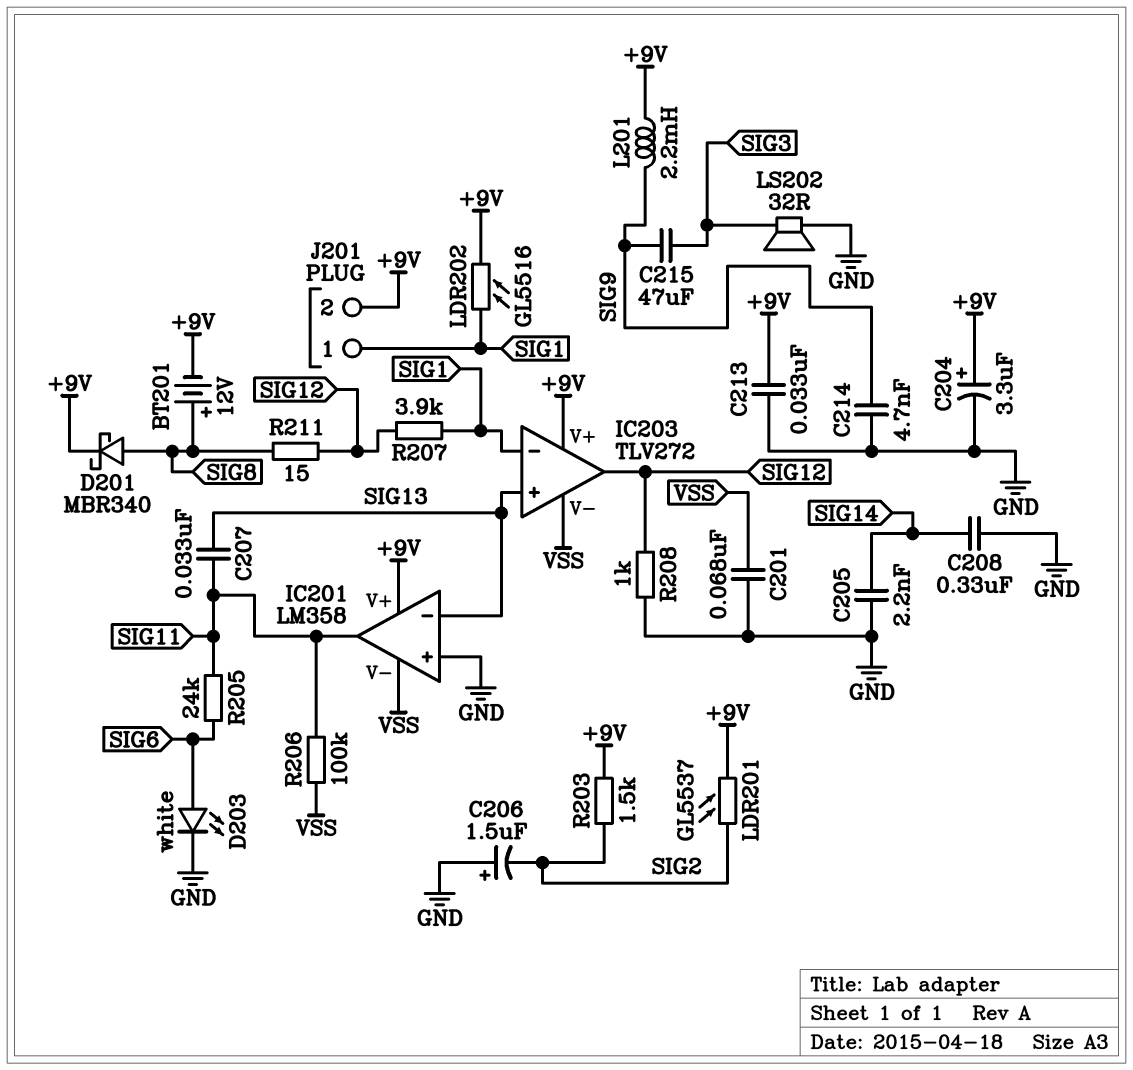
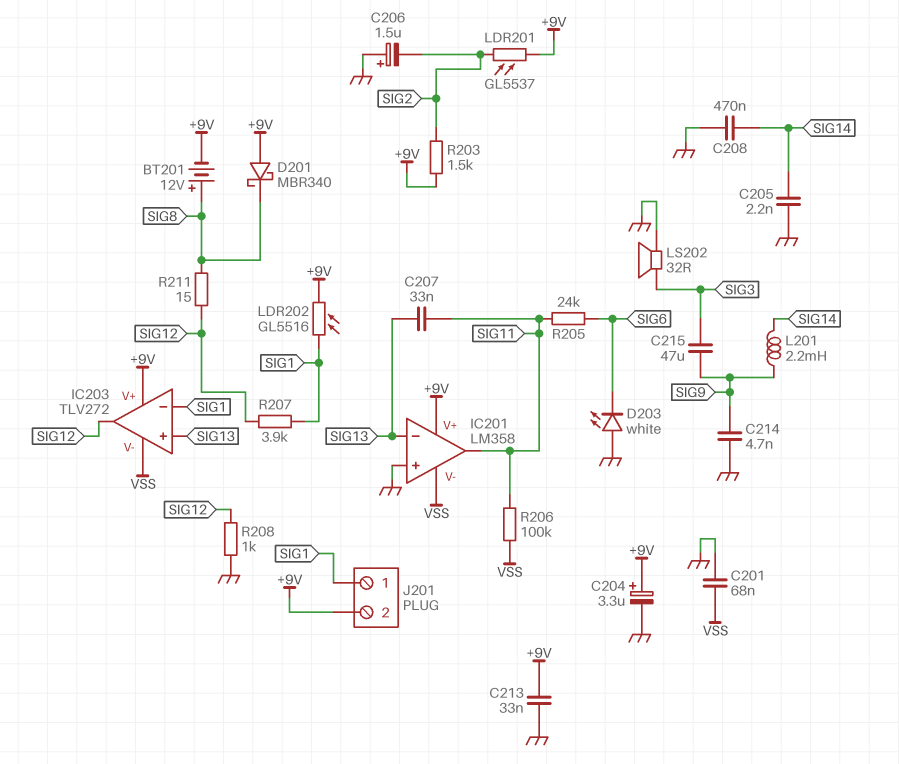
C208: 330nF (GND, SIG14) -> 470nF (GND, SIG14)
D201: schottky MBR340 (A SIG8, K +9V) -> schottky MBR340 (A +9V, K SIG8)
D203: LED white (A SIG6, K GND) -> LED white (A GND, K SIG6)
L201: 2.2mH (+9V, SIG9) -> 2.2mH (SIG9, SIG14)

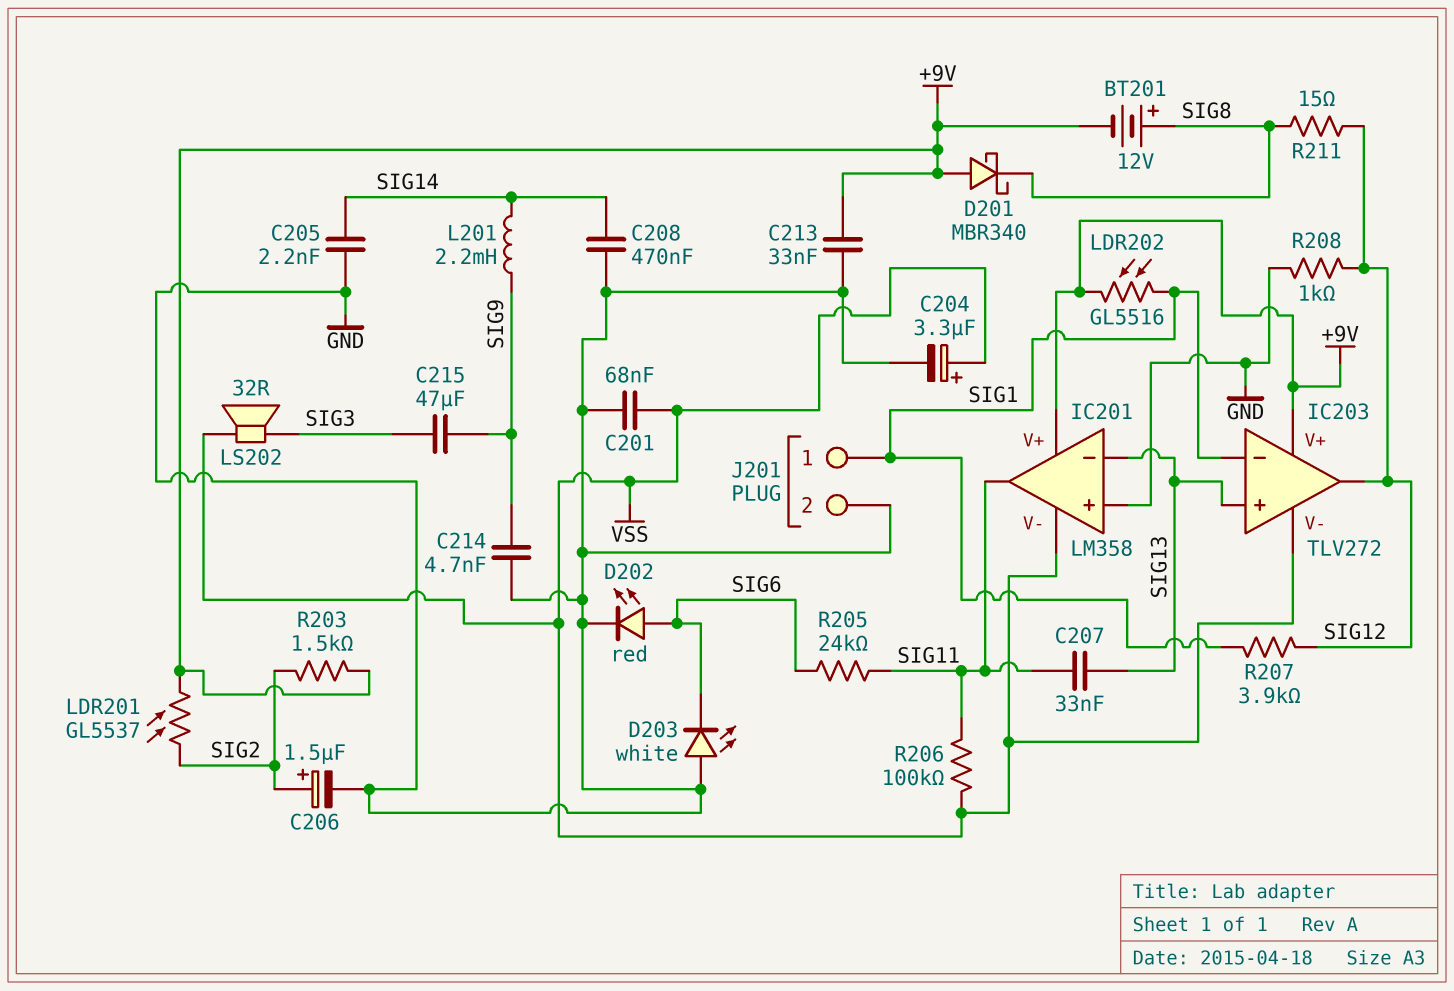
C204: 3.3uF (plus +9V, minus GND) -> 3.3uF (plus VSS, minus GND)
C206: 1.5uF (plus GND, minus SIG2) -> 1.5uF (plus SIG2, minus GND)
D202: none -> LED red (A SIG6, K GND)
J201 pin 2: +9V -> GND
LS202: speaker 32R (GND, SIG3) -> speaker 32R (SIG3, VSS)

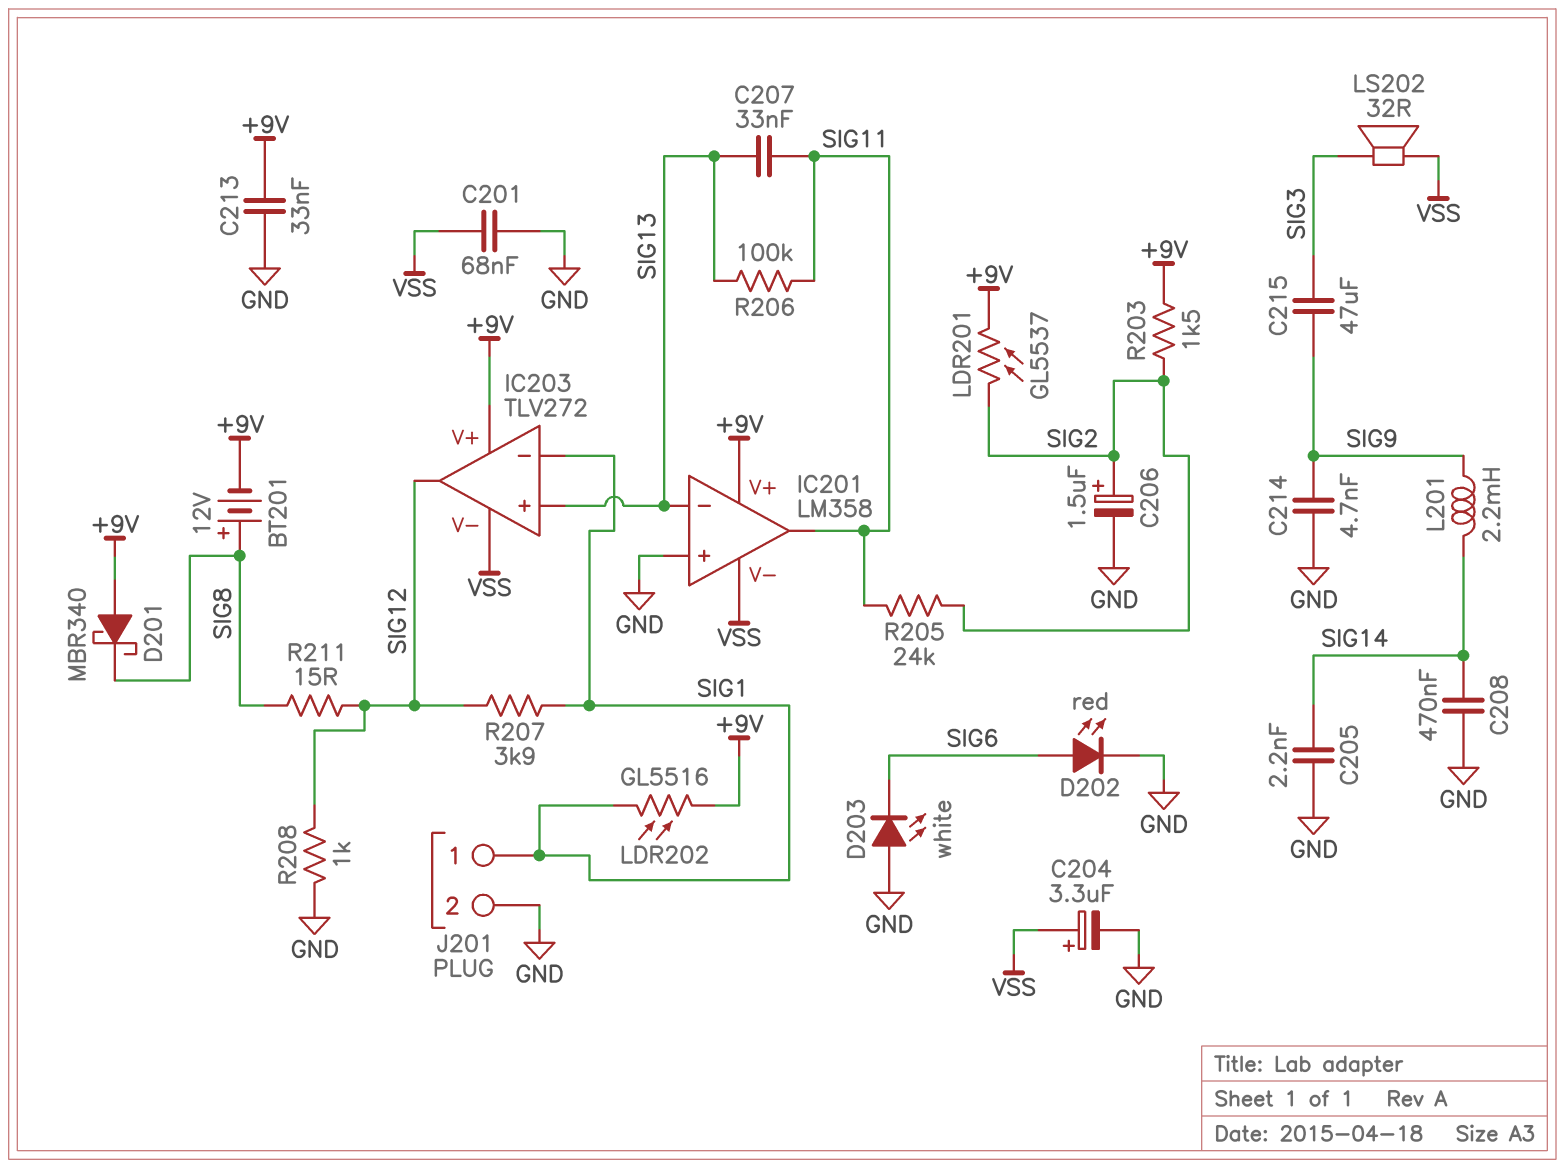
R205: 24k (SIG6, SIG11) -> 24k (SIG2, SIG11)
R206: 100k (SIG11, VSS) -> 100k (SIG11, SIG13)

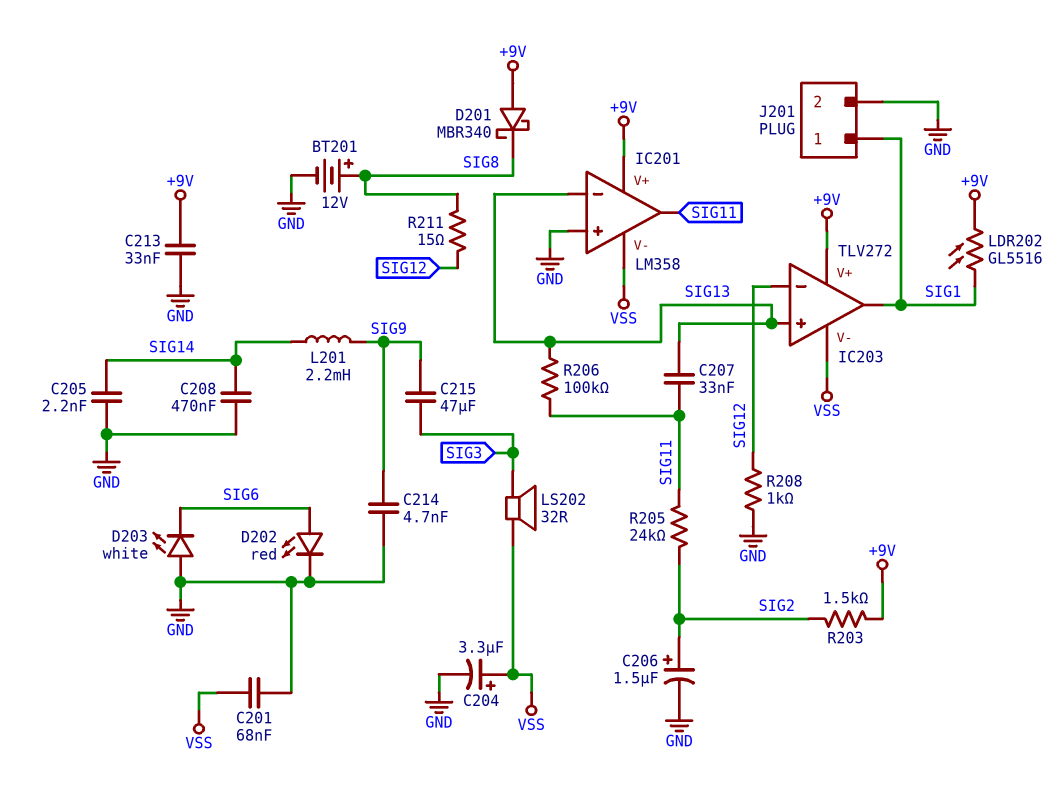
BT201: 12V (plus SIG8, minus +9V) -> 12V (plus SIG8, minus GND)
IC203 pin in-: SIG1 -> SIG12
IC203 pin out: SIG12 -> SIG1
LDR201: GL5537 (+9V, SIG2) -> none
R207: 3.9k (SIG1, SIG12) -> none

